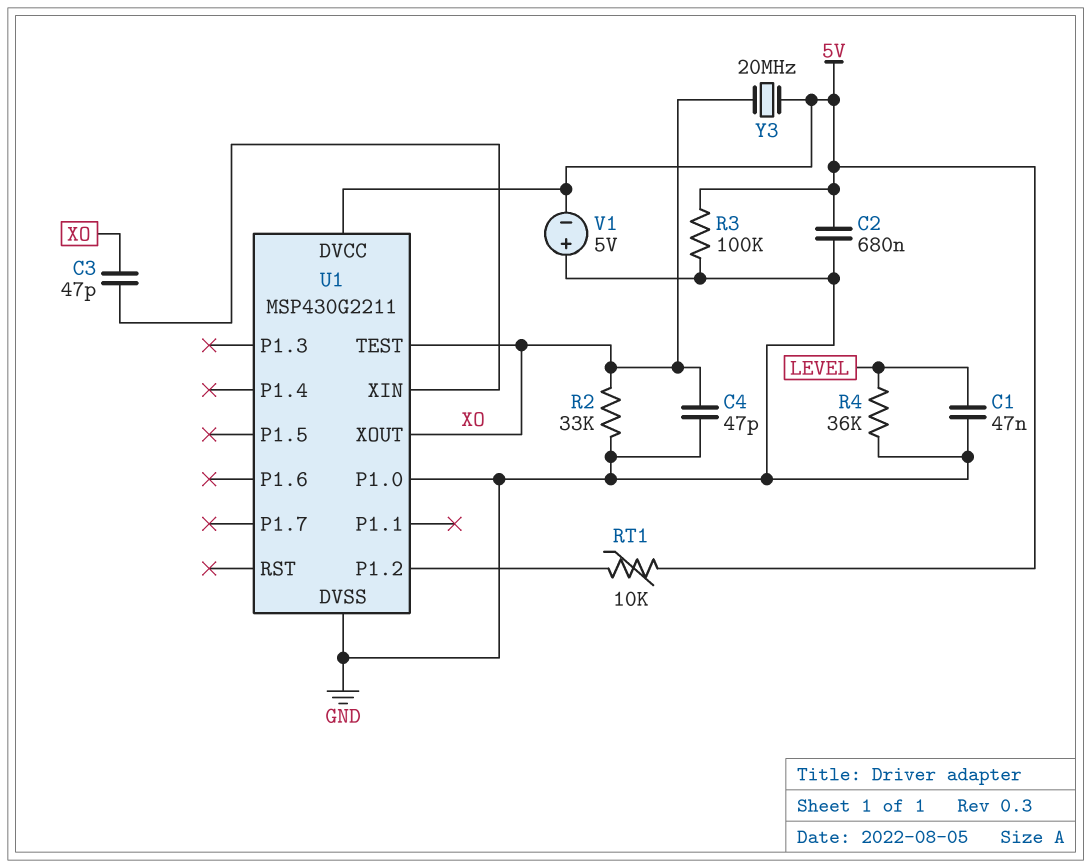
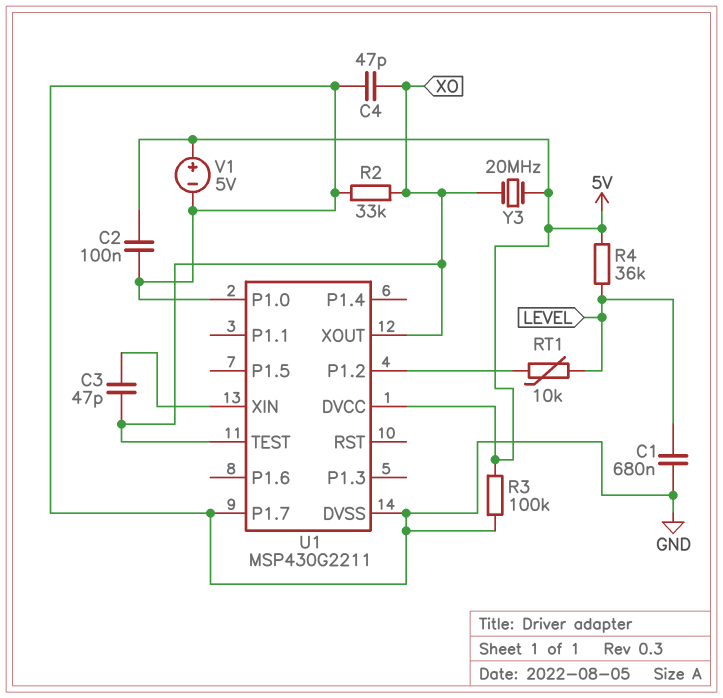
C1: 47nF (GND, LEVEL) -> 680nF (GND, LEVEL)
C2: 680nF (5V, GND) -> 100nF (5V, GND)
R4: 36k (GND, LEVEL) -> 36k (5V, LEVEL)
RT1: 10k (5V, U1/P1.2) -> 10k (LEVEL, U1/P1.2)
U1 pin P1.7: none -> GND
V1: 5V (plus GND, minus 5V) -> 5V (plus 5V, minus GND)

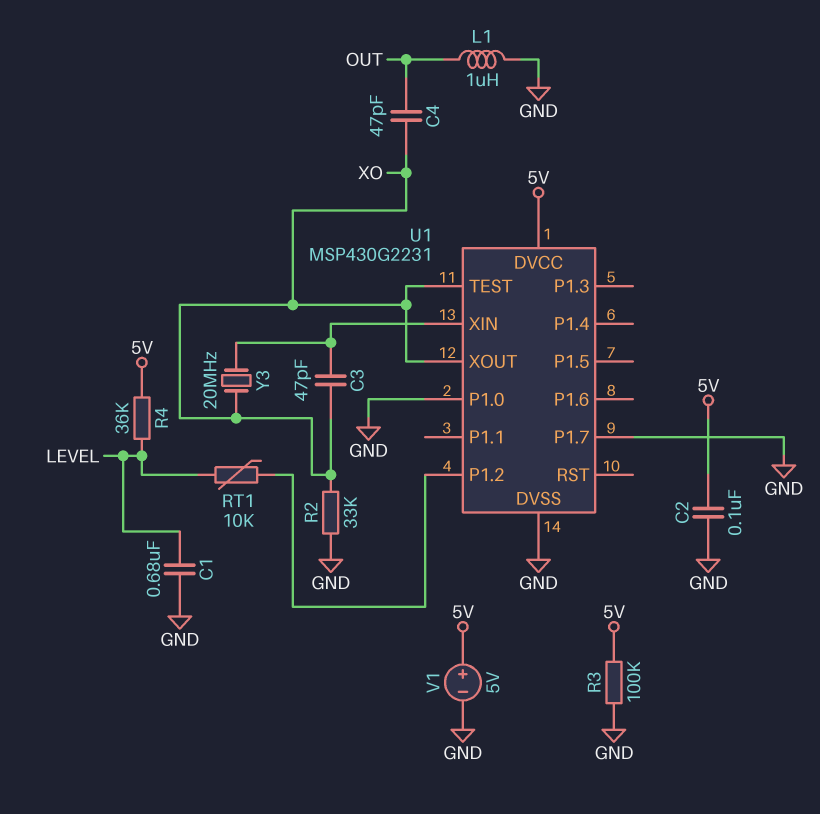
C4: 47pF (GND, XO) -> 47pF (OUT, XO)
L1: none -> 1uH (GND, OUT)
U1: MSP430G2211 -> MSP430G2231
Y3: 20MHz (5V, XO) -> 20MHz (U1/XIN, XO)

